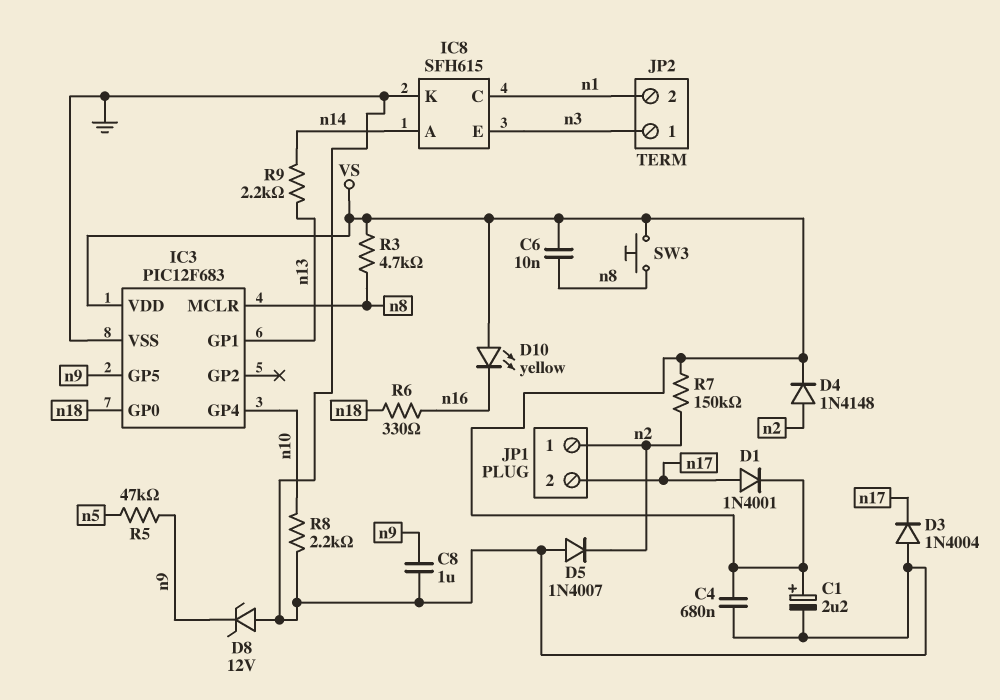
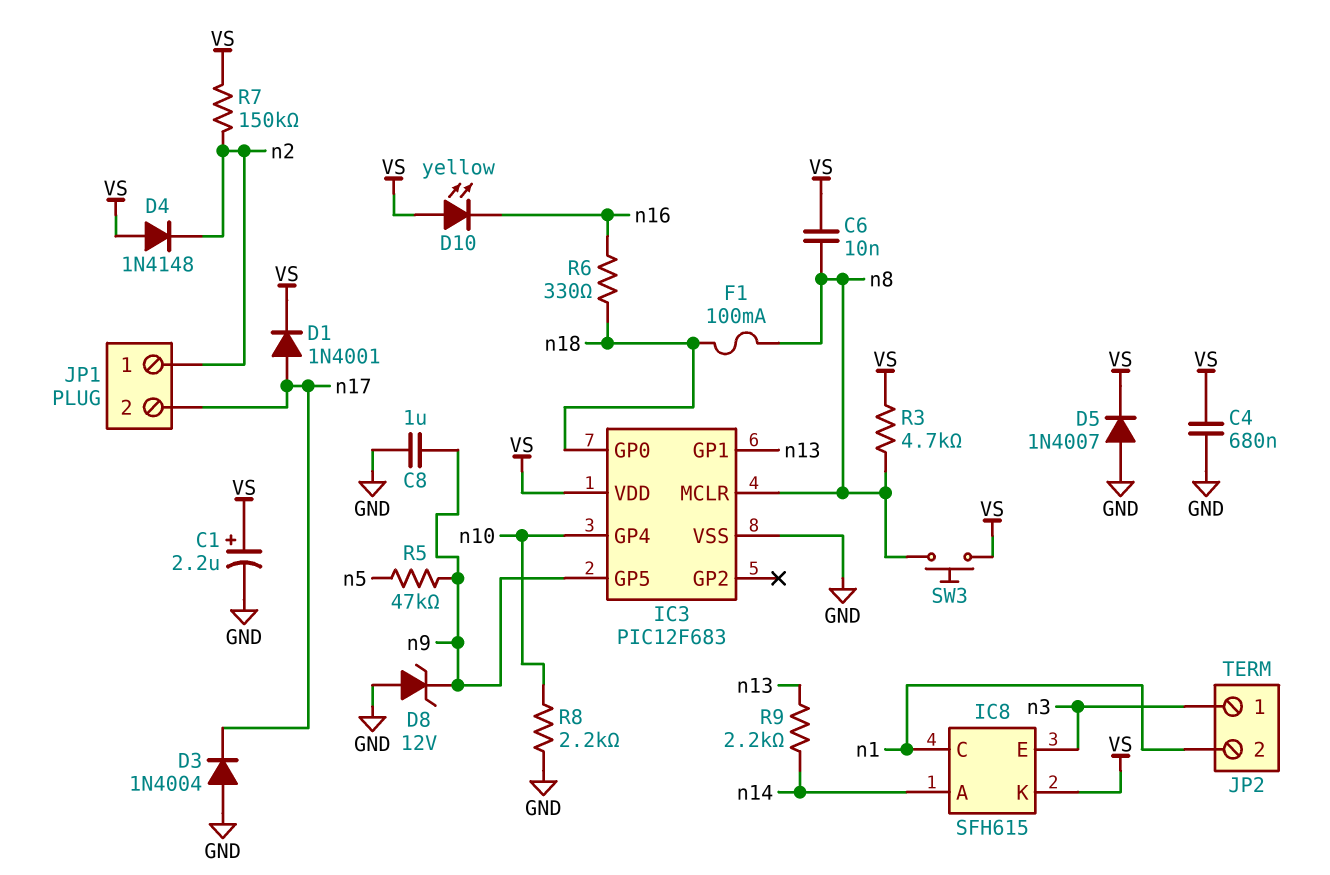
D4: diode 1N4148 (A n2, K VS) -> diode 1N4148 (A VS, K n2)
D5: diode 1N4007 (A GND, K n2) -> diode 1N4007 (A GND, K VS)
F1: none -> 100mA (n8, n18)
IC8 pin K: GND -> VS

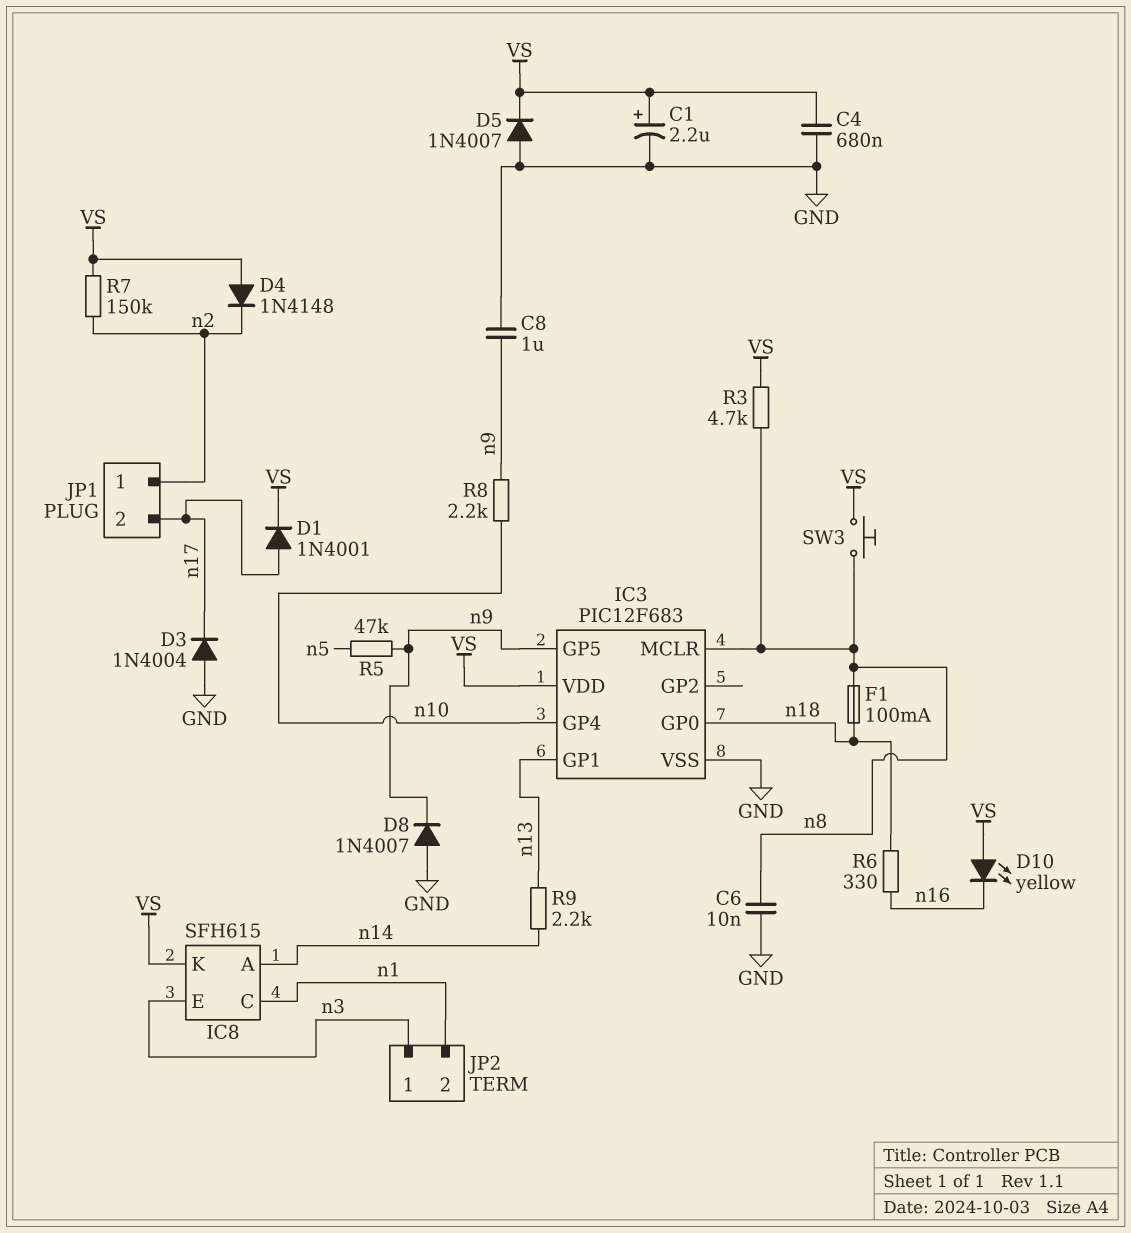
C6: 10nF (VS, n8) -> 10nF (GND, n8)
D8: zener 12V (A GND, K n9) -> diode 1N4007 (A GND, K n9)
R8: 2.2k (GND, n10) -> 2.2k (n9, n10)

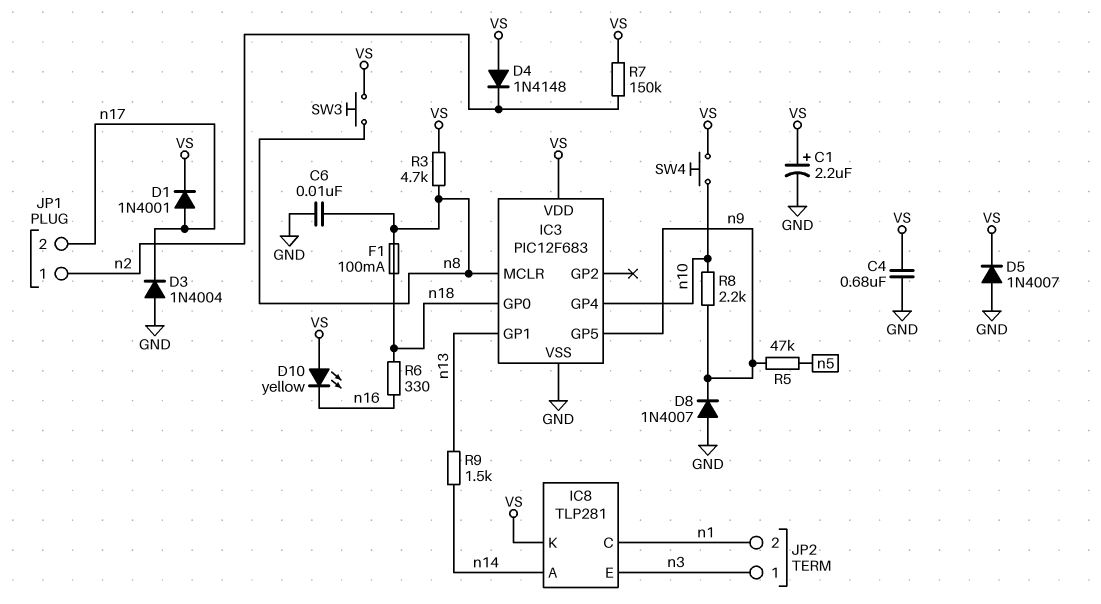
C8: 1uF (GND, n9) -> none
IC8: SFH615 -> TLP281
R9: 2.2k (n13, n14) -> 1.5k (n13, n14)
SW4: none -> button (VS, n10)

